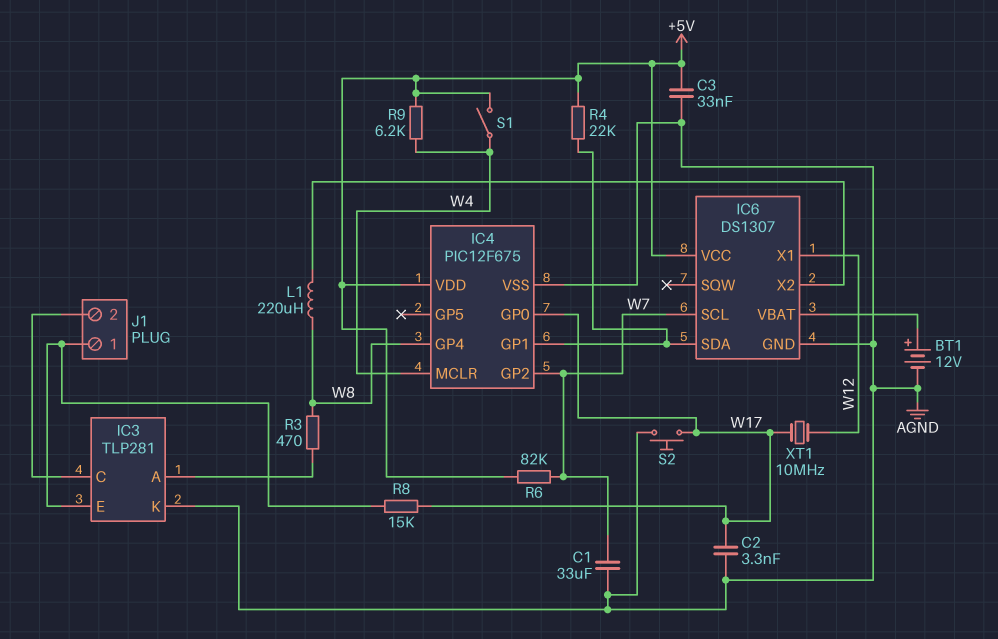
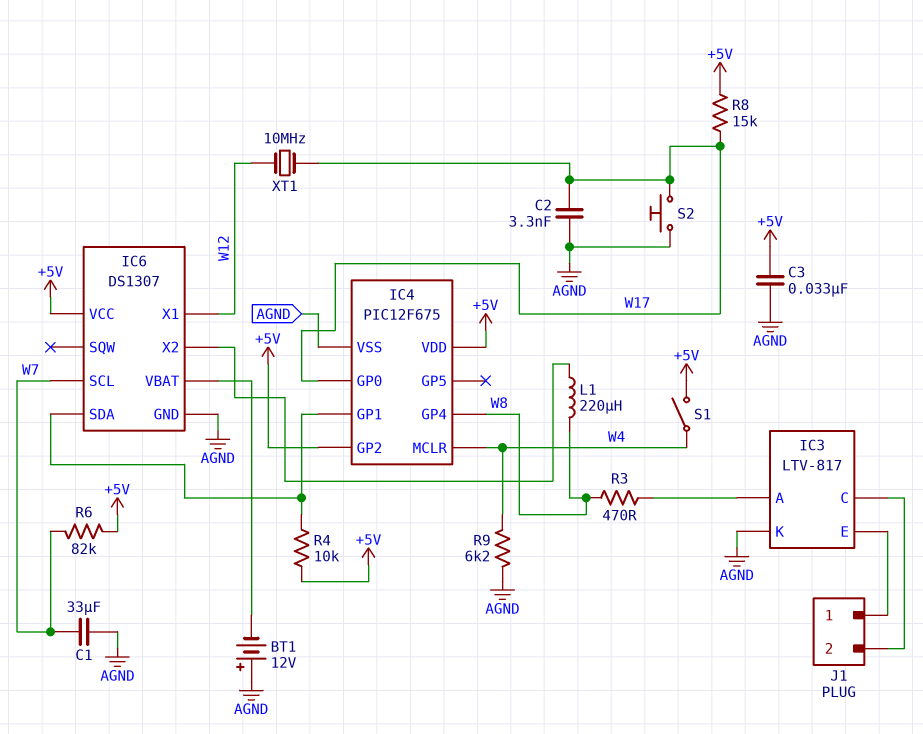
BT1: 12V (plus IC6/VBAT, minus AGND) -> 12V (plus AGND, minus IC6/VBAT)
IC3: TLP281 -> LTV-817
IC4 pin GP2: W7 -> +5V
R4: 22k (+5V, IC4/GP1) -> 10k (+5V, IC4/GP1)
R8: 15k (IC3/E, W17) -> 15k (+5V, W17)
R9: 6.2k (+5V, W4) -> 6.2k (AGND, W4)

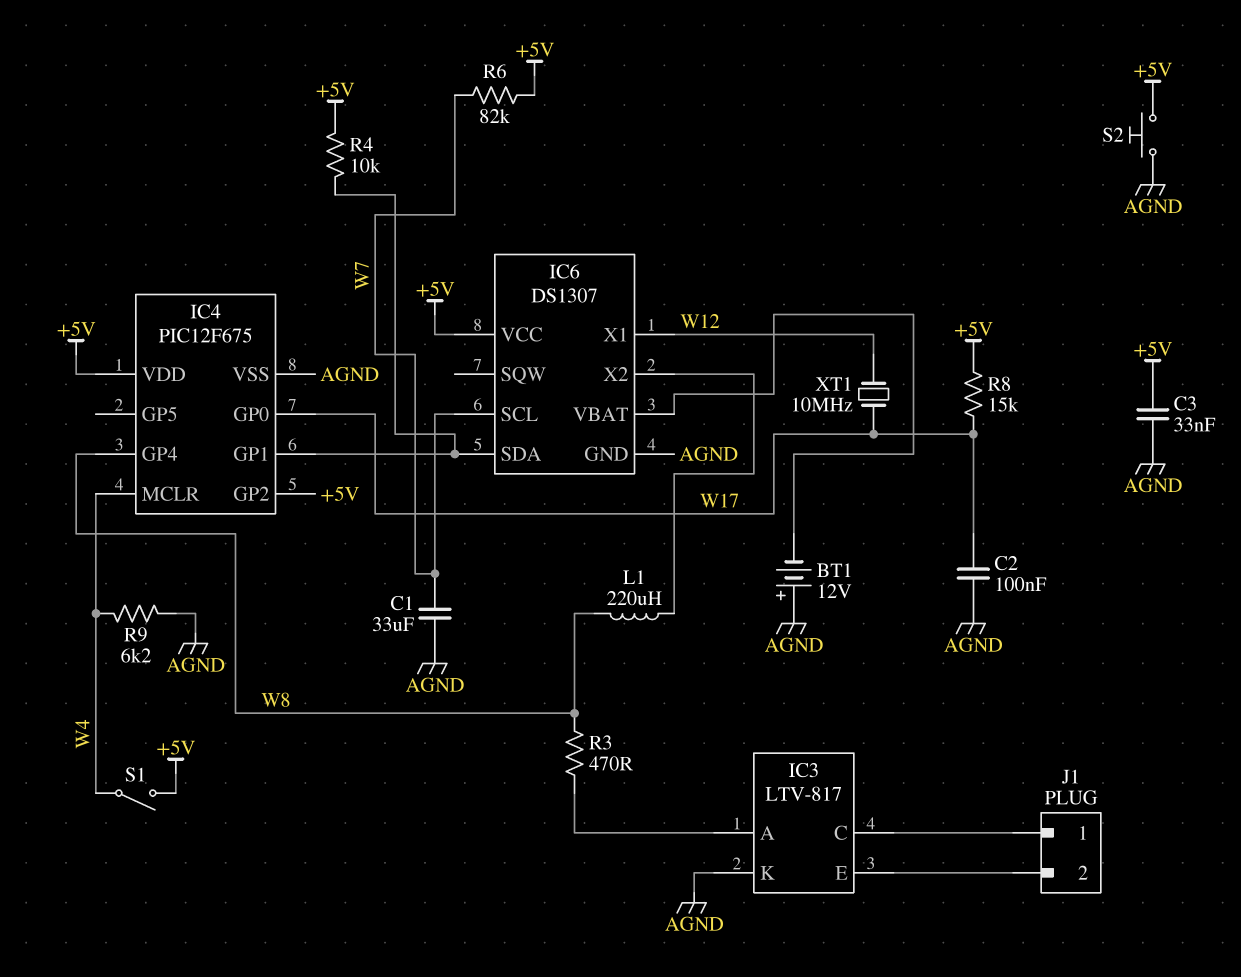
C2: 3.3nF (AGND, W17) -> 100nF (AGND, W17)
J1 pin 1: IC3/E -> IC3/C
J1 pin 2: IC3/C -> IC3/E
S2: button (AGND, W17) -> button (+5V, AGND)

